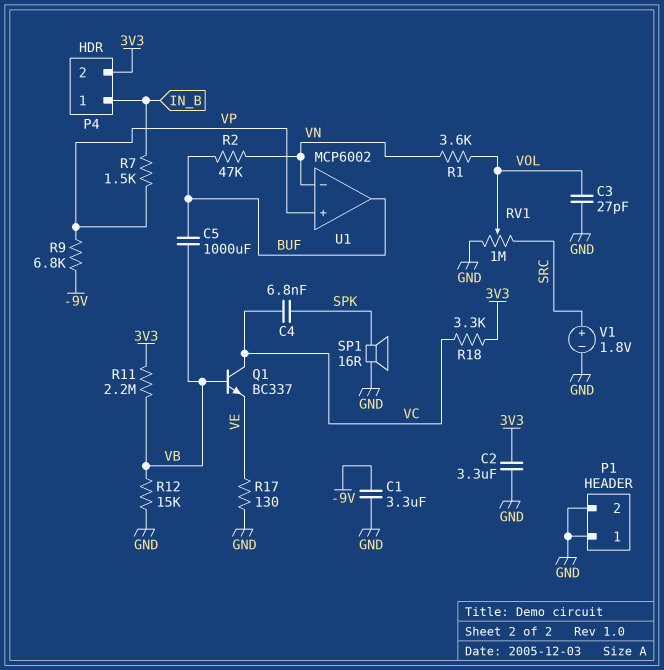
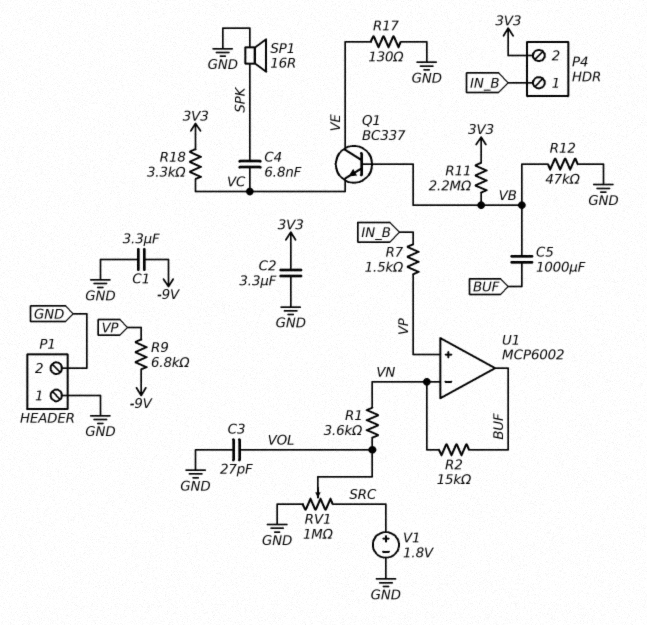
Q1: NPN BC337 (B VB, C VC, E VE) -> NPN BC337 (B VB, C VE, E VC)
R2: 47k (BUF, VN) -> 15k (BUF, VN)
R12: 15k (GND, VB) -> 47k (GND, VB)

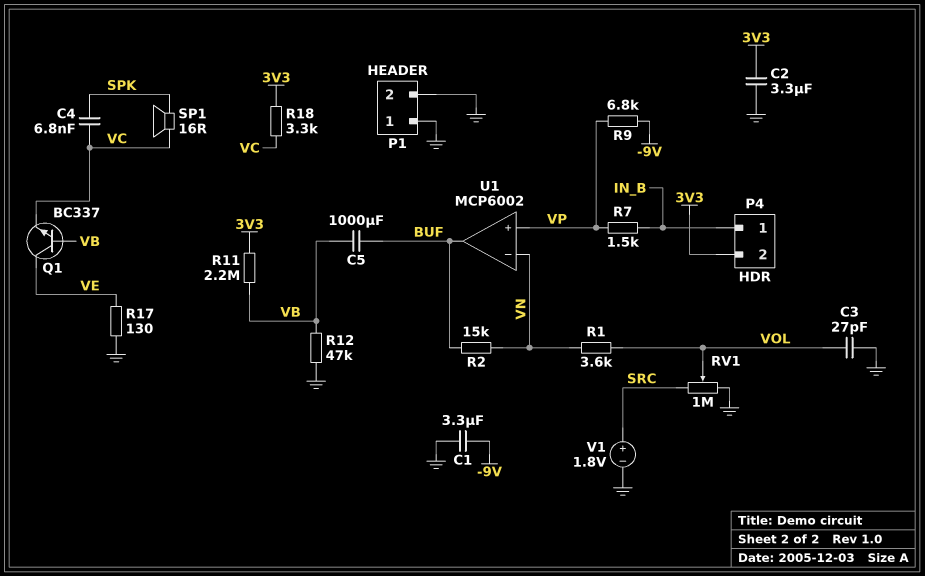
SP1: speaker 16R (GND, SPK) -> speaker 16R (SPK, VC)

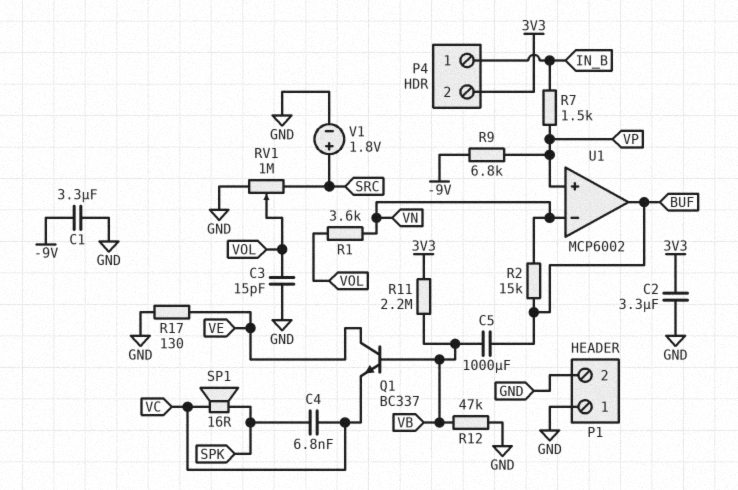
C3: 27pF (GND, VOL) -> 15pF (GND, VOL)
R18: 3.3k (3V3, VC) -> none

